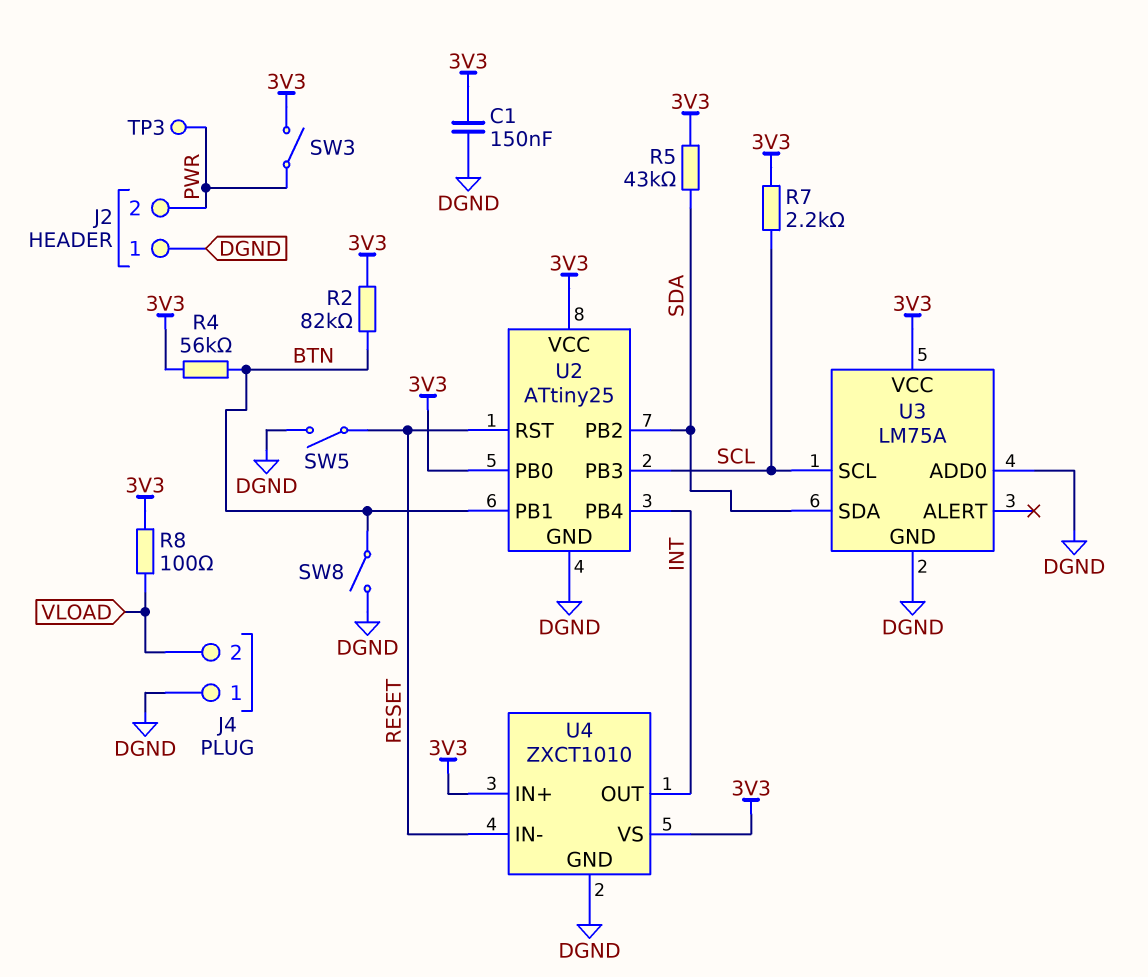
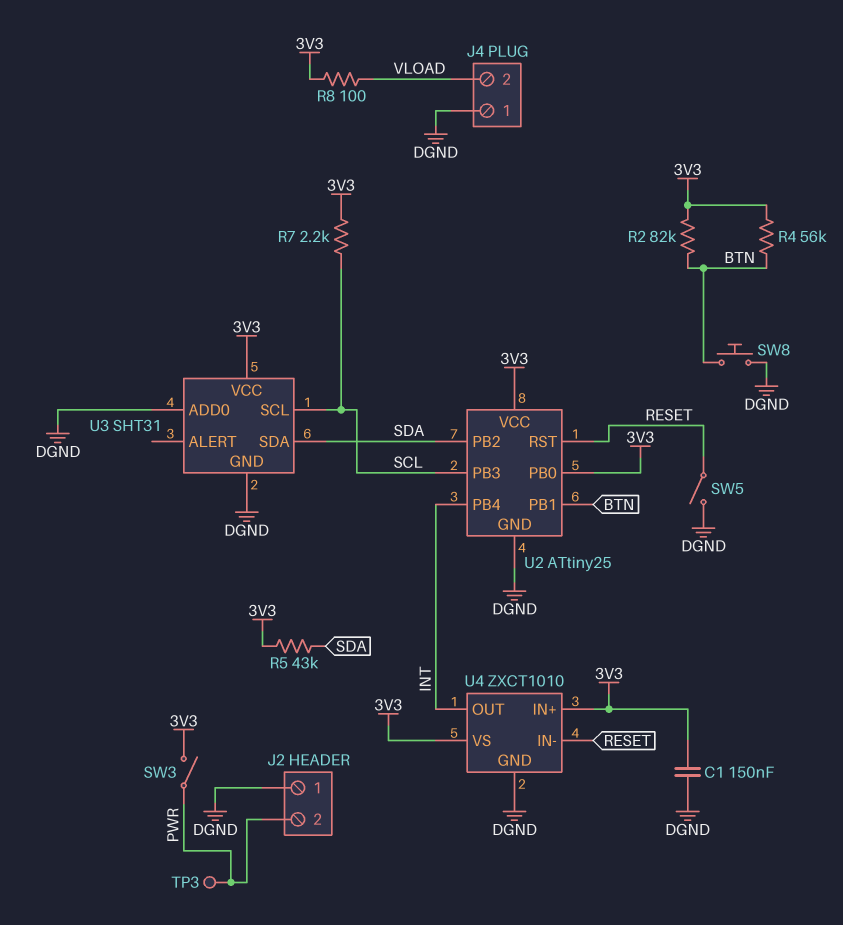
SW8: switch (BTN, DGND) -> button (BTN, DGND)
U3: LM75A -> SHT31

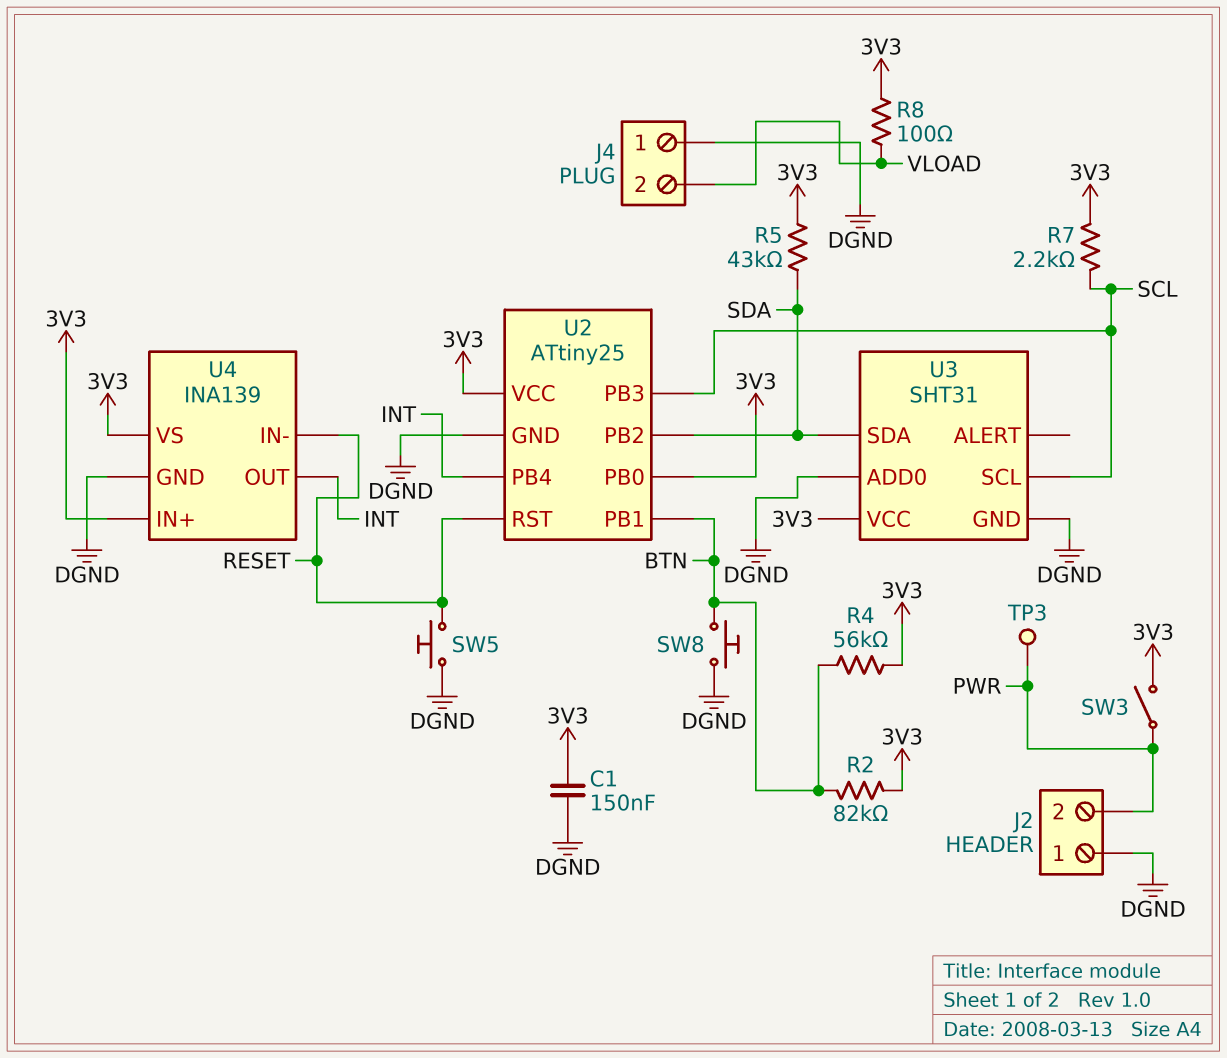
SW5: switch (DGND, RESET) -> button (DGND, RESET)
U4: ZXCT1010 -> INA139

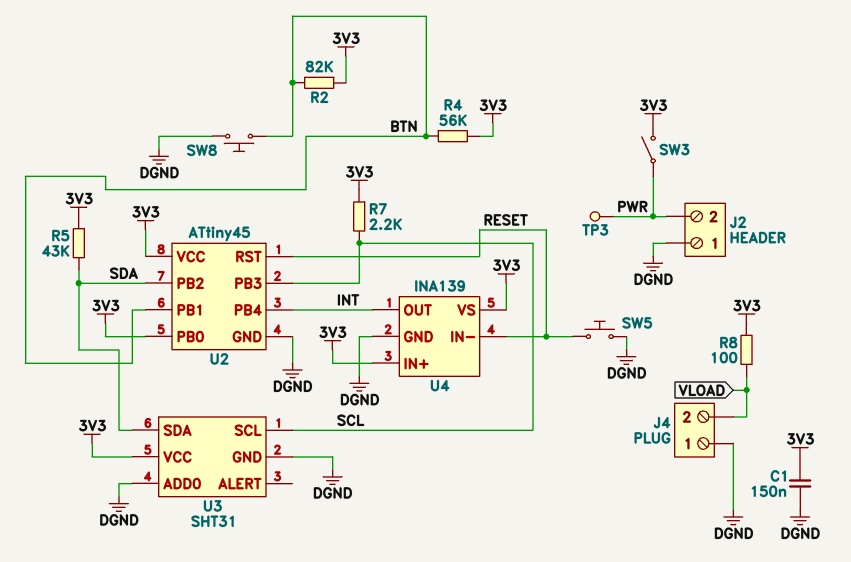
U2: ATtiny25 -> ATtiny45

